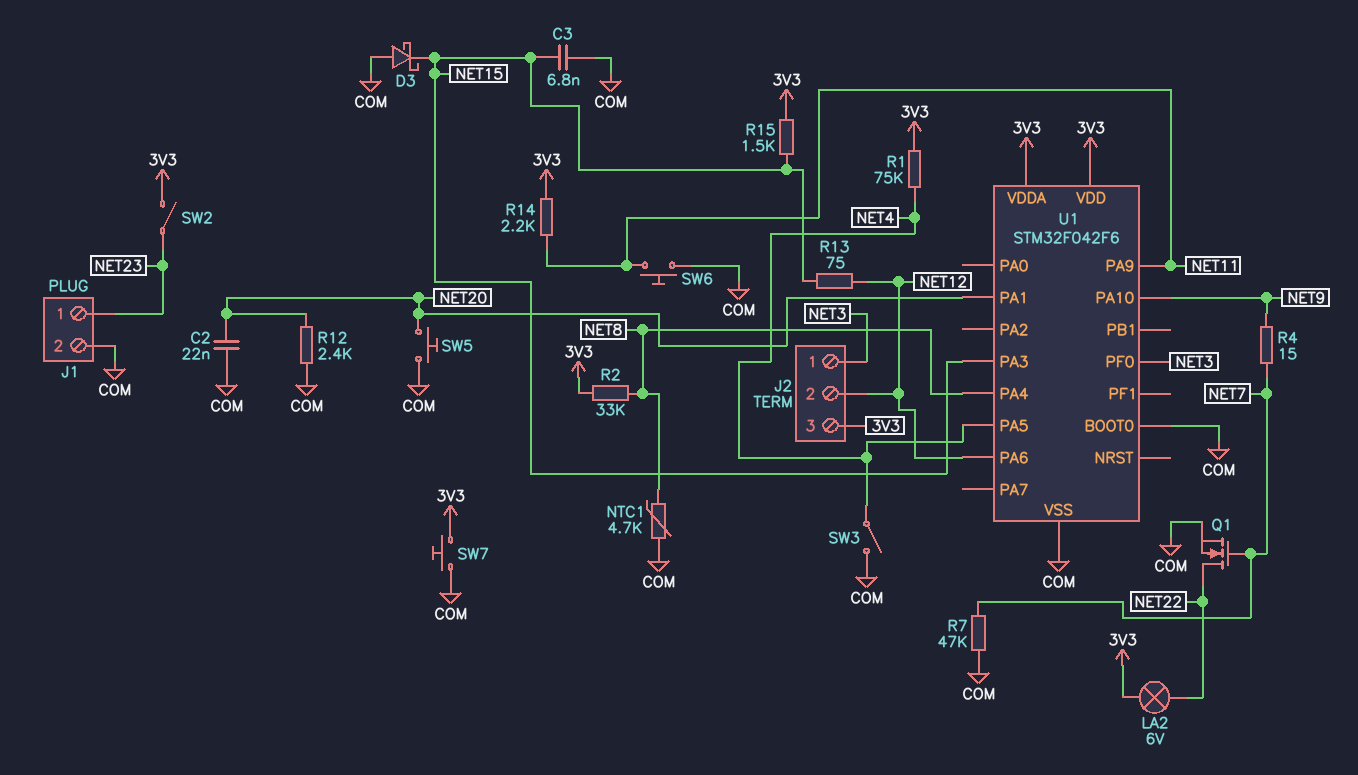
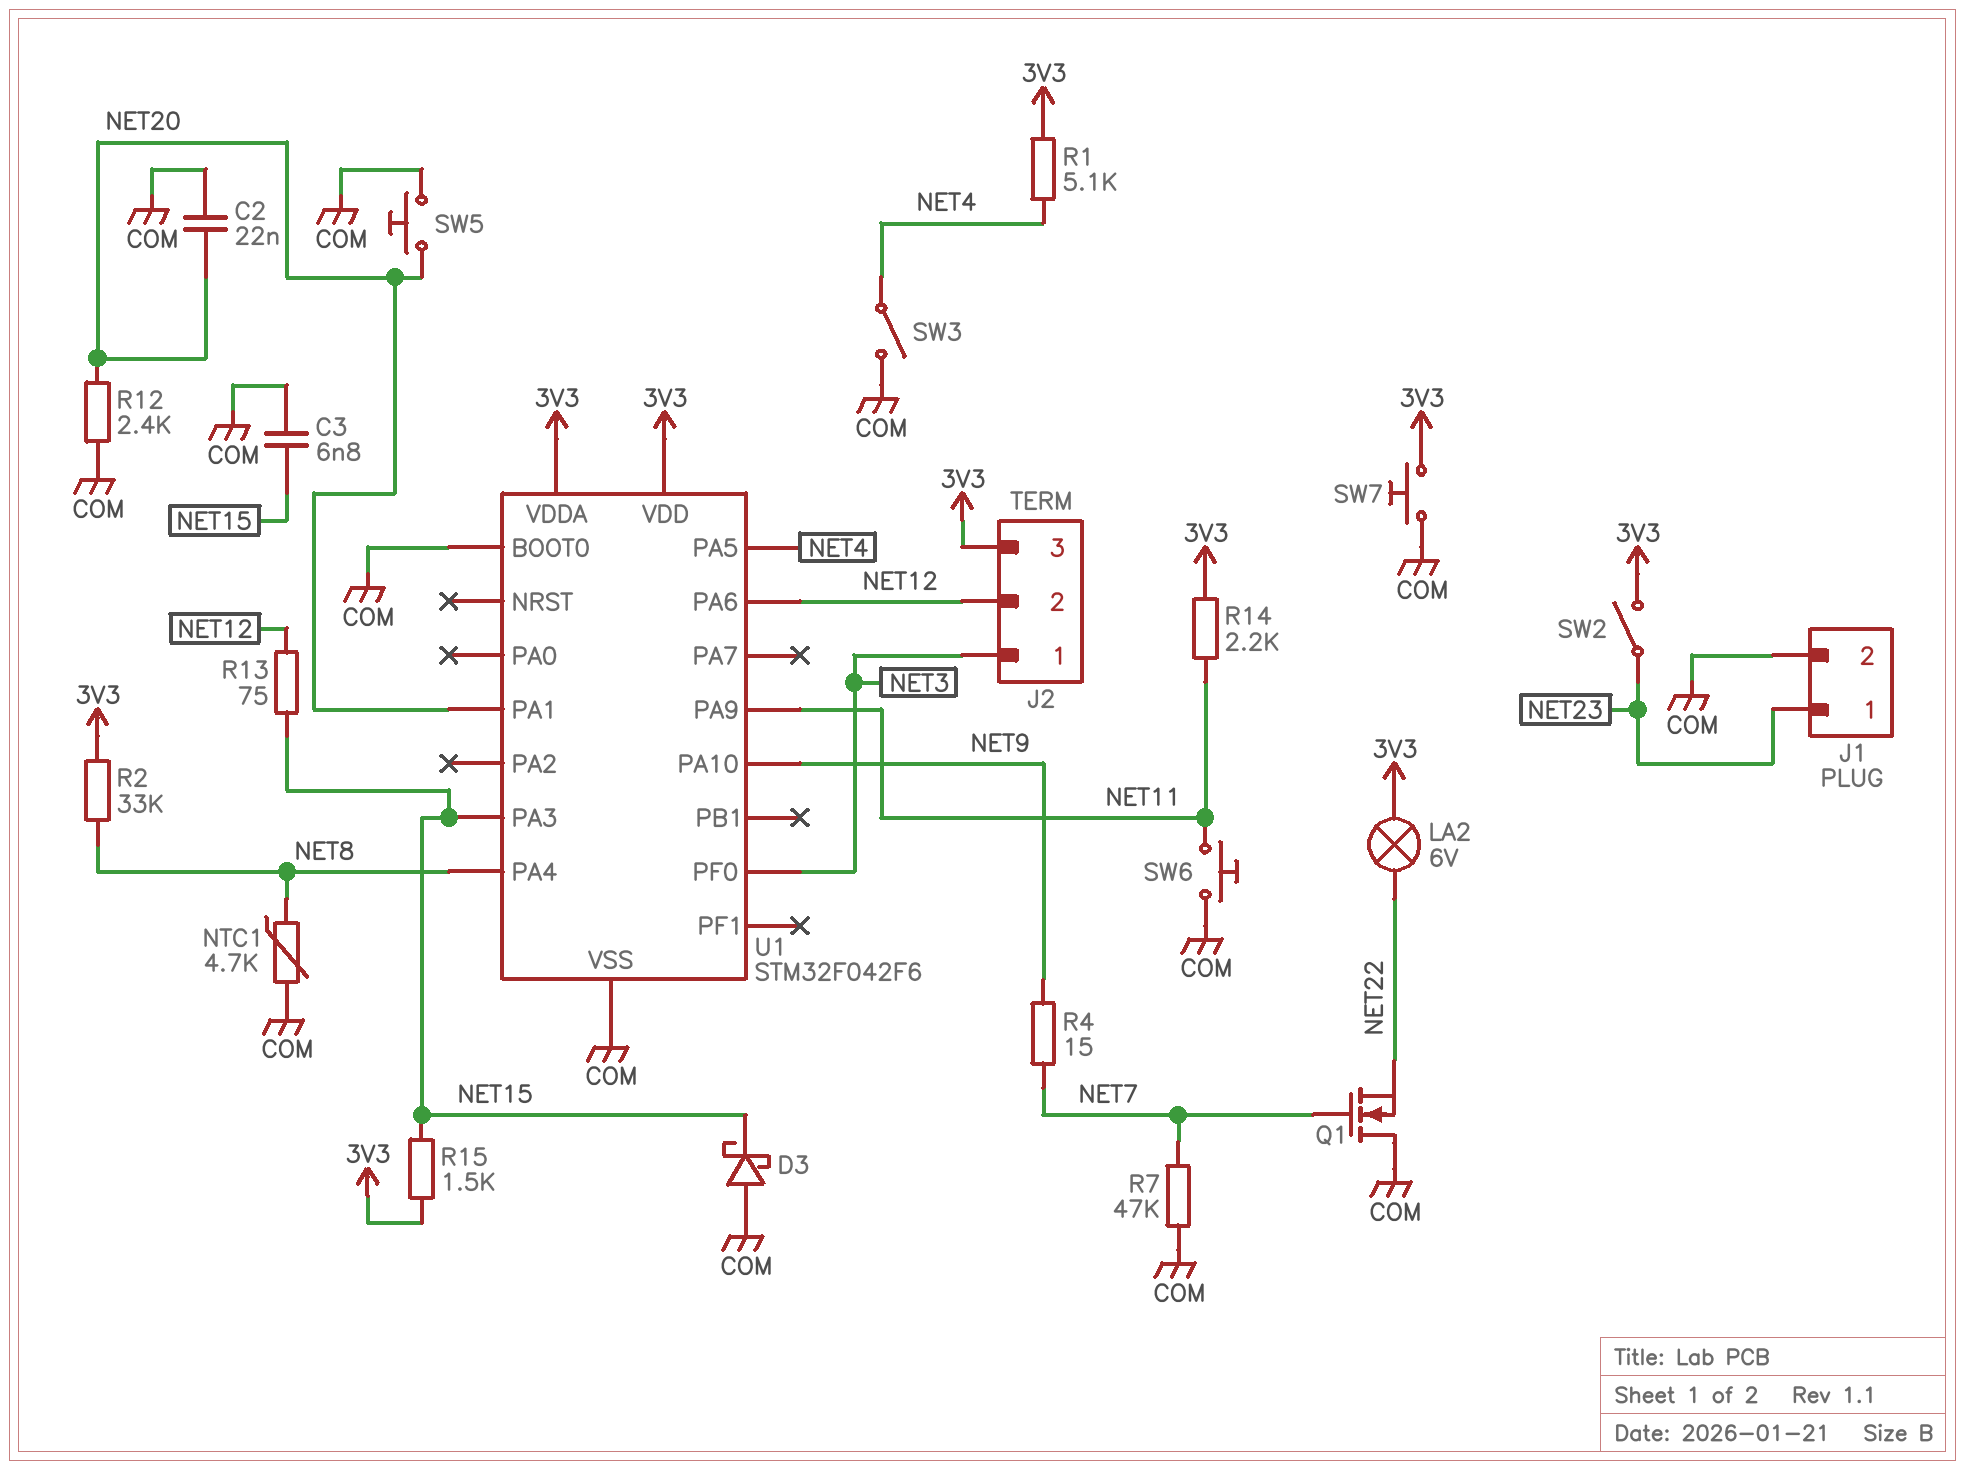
Q1: NMOS (G NET7, D NET22, S COM) -> NMOS (G NET7, D COM, S NET22)
R1: 75k (3V3, NET4) -> 5.1k (3V3, NET4)

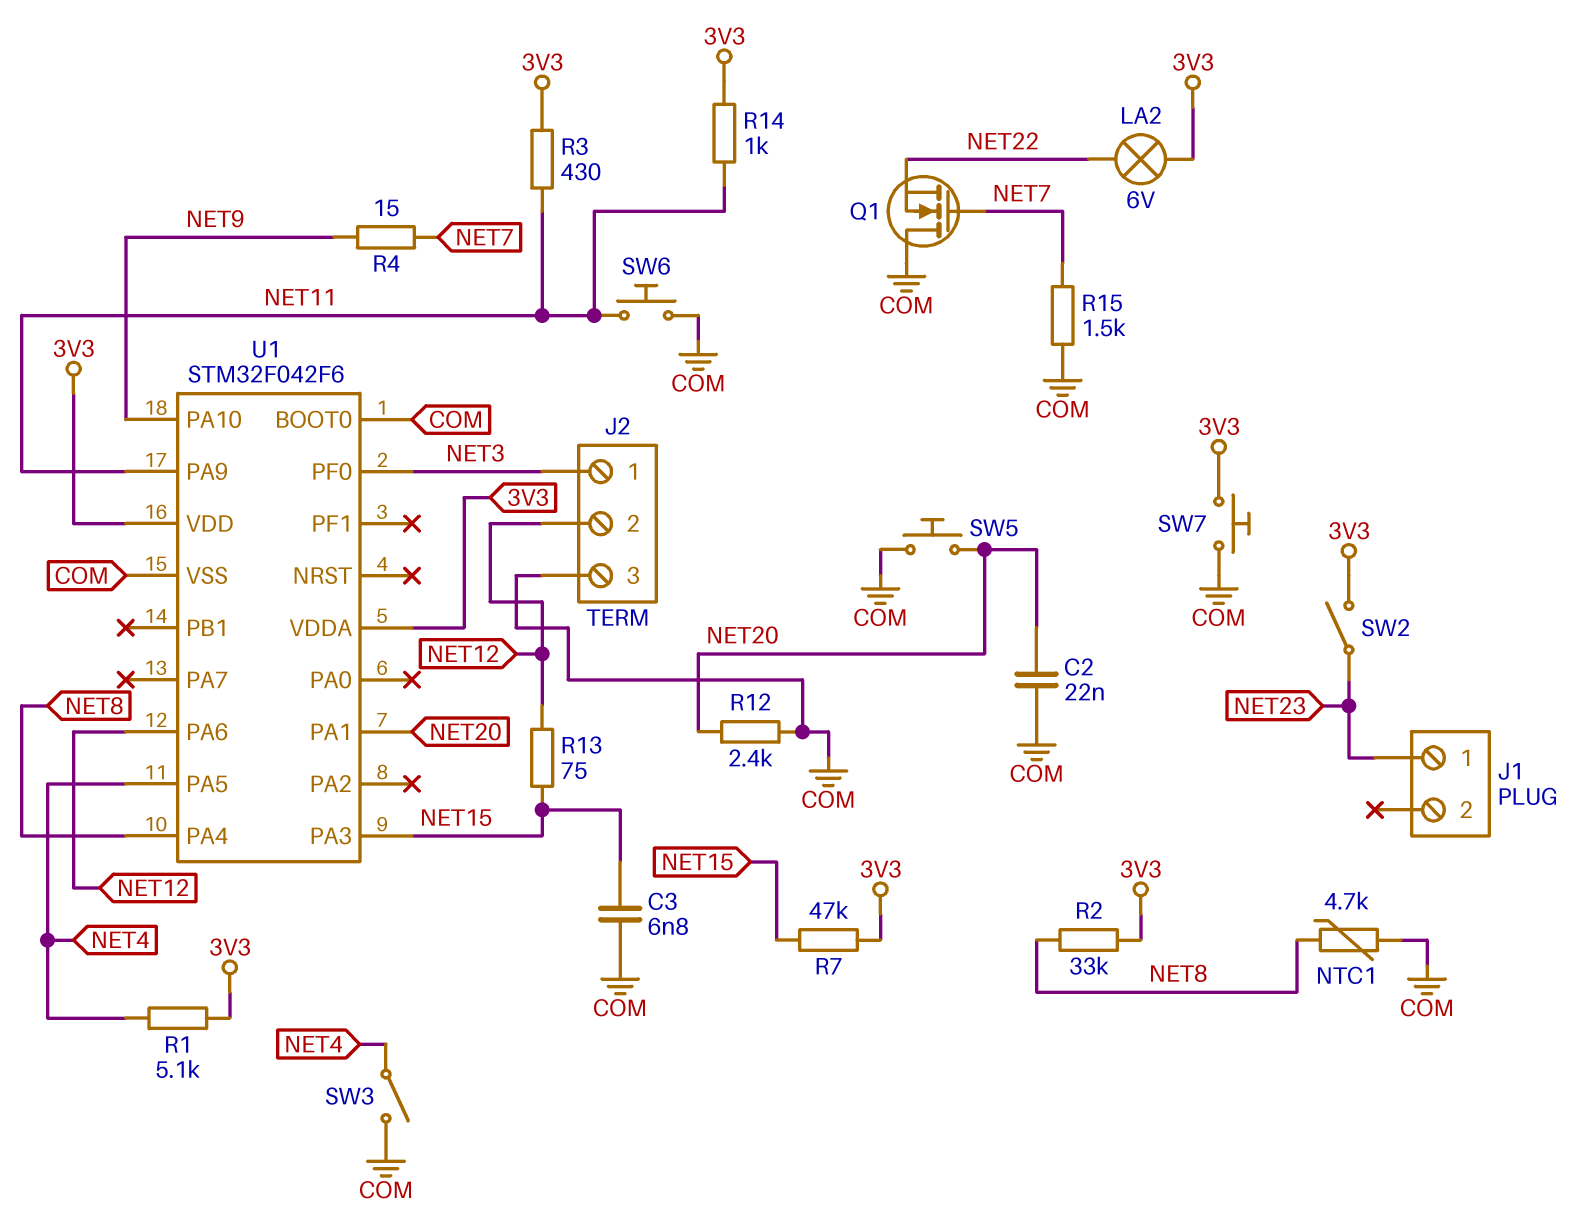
D3: schottky (A COM, K NET15) -> none
J1 pin 2: COM -> none
J2 pin 3: 3V3 -> COM
R3: none -> 430 (3V3, NET11)
R7: 47k (COM, NET7) -> 47k (3V3, NET15)
R14: 2.2k (3V3, NET11) -> 1k (3V3, NET11)
R15: 1.5k (3V3, NET15) -> 1.5k (COM, NET7)

